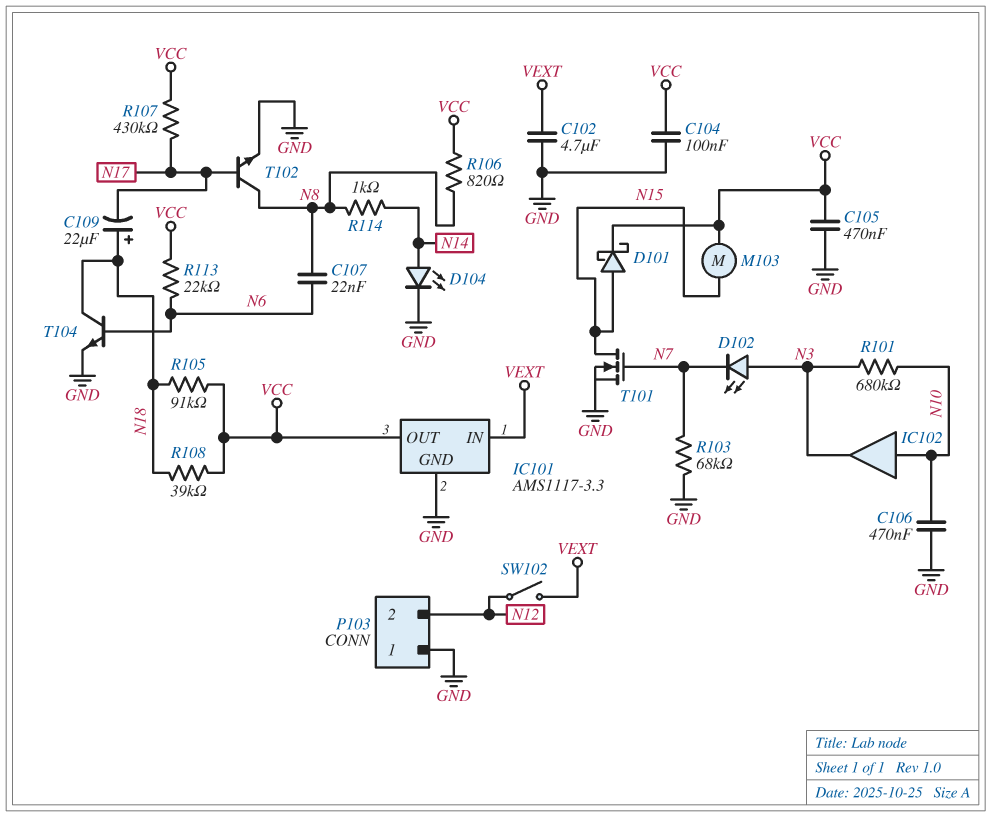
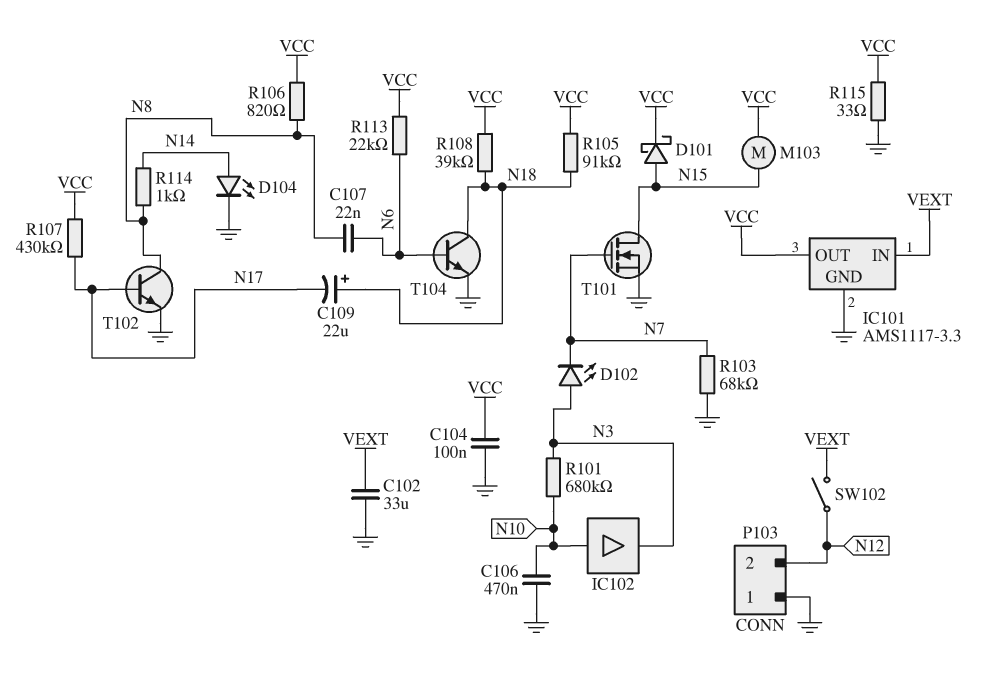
C102: 4.7uF (GND, VEXT) -> 33uF (GND, VEXT)
C105: 470nF (GND, VCC) -> none
R115: none -> 33 (GND, VCC)

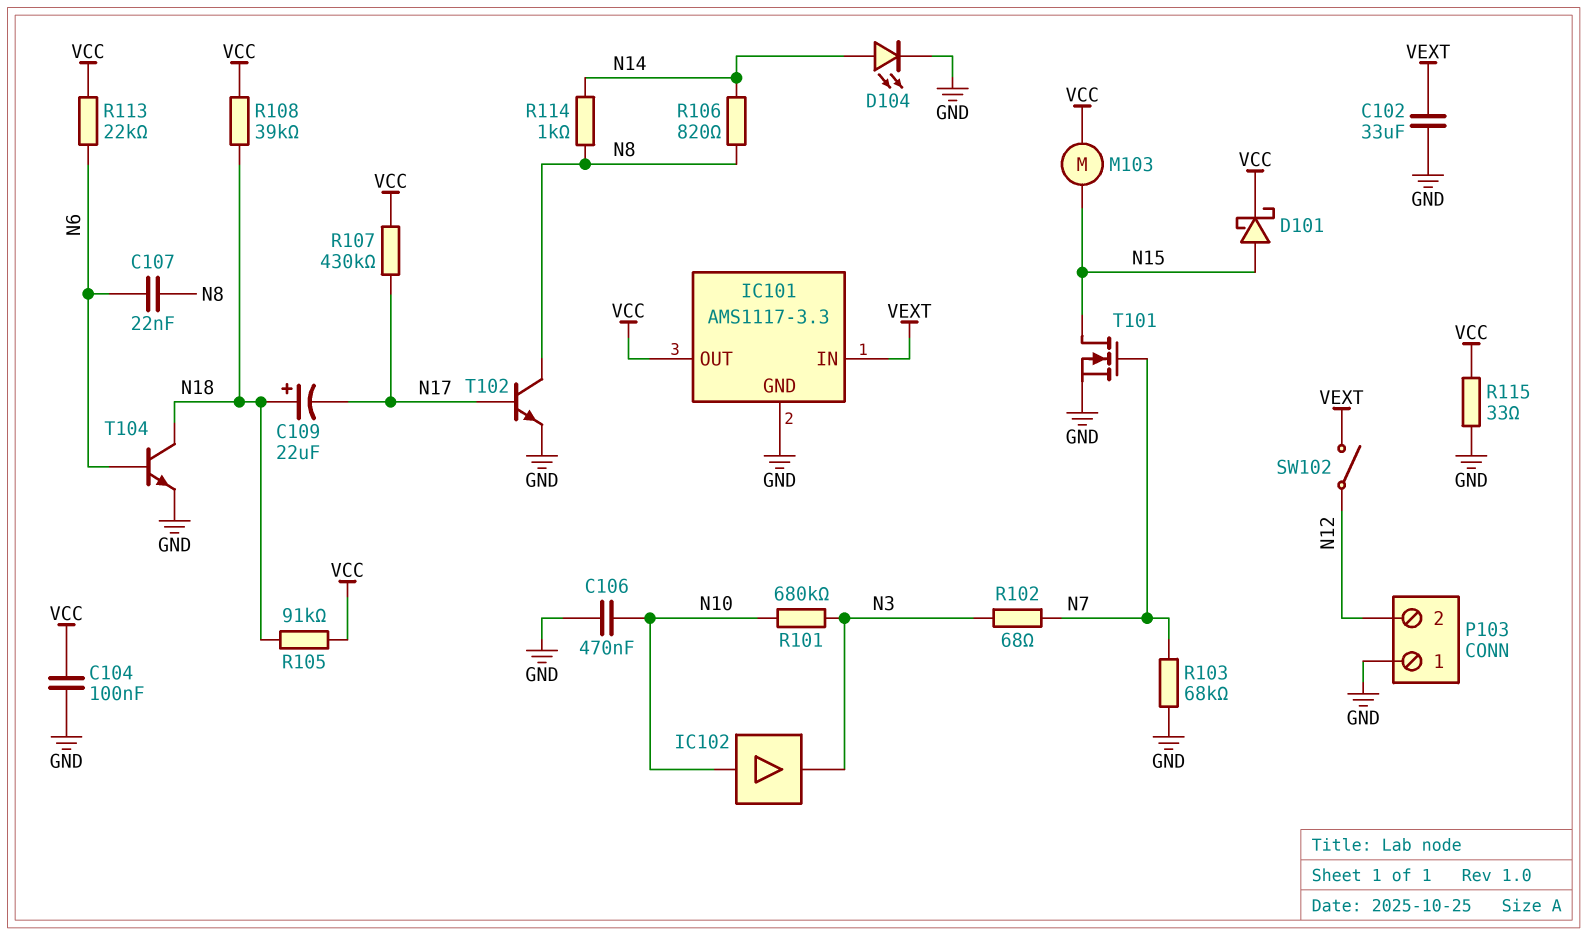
D102: LED (A N3, K N7) -> none
R102: none -> 68 (N3, N7)
R106: 820 (N8, VCC) -> 820 (N8, N14)

